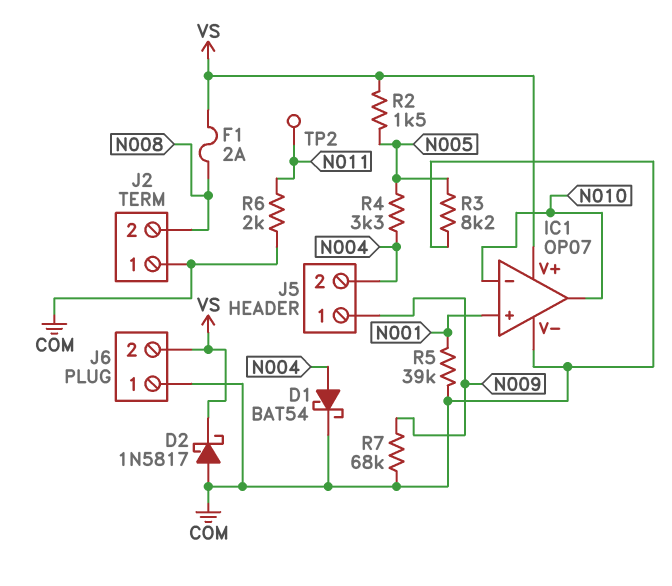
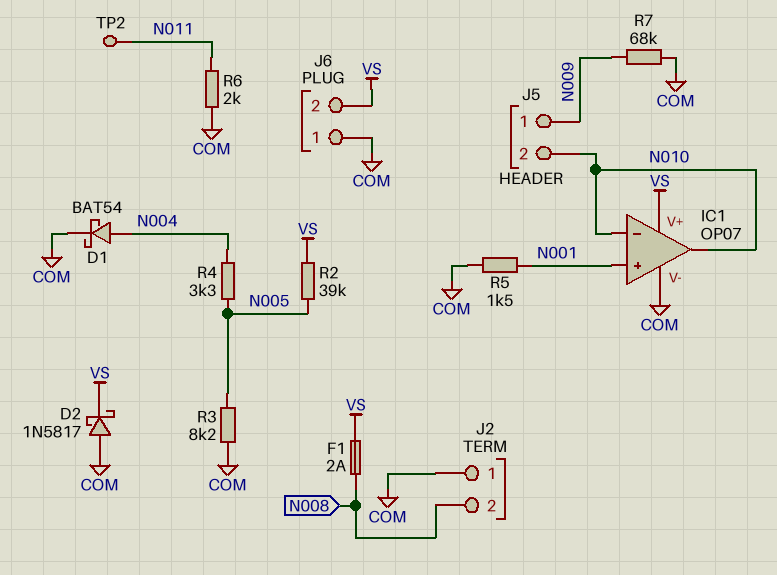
J5 pin 2: N004 -> N010
R2: 1.5k (N005, VS) -> 39k (N005, VS)
R5: 39k (COM, N001) -> 1.5k (COM, N001)

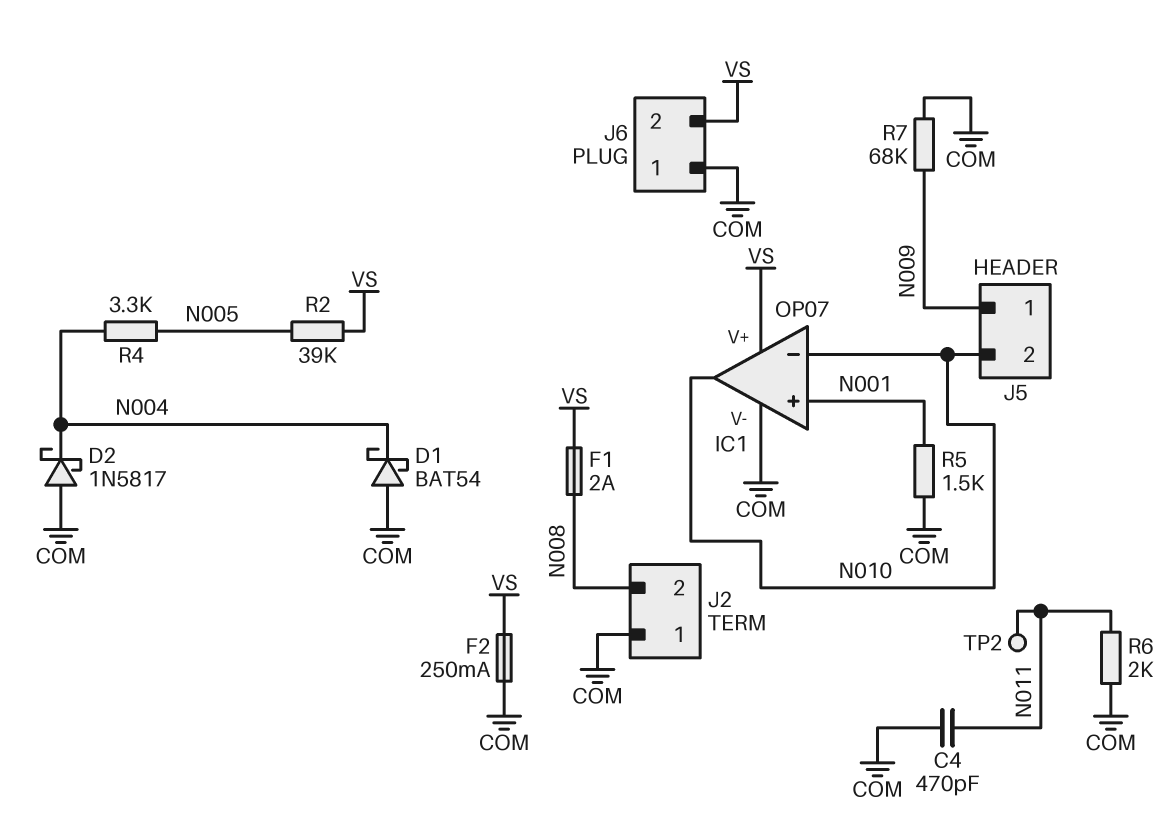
C4: none -> 470pF (COM, N011)
D1: schottky BAT54 (A N004, K COM) -> schottky BAT54 (A COM, K N004)
D2: schottky 1N5817 (A COM, K VS) -> schottky 1N5817 (A COM, K N004)
F2: none -> 250mA (COM, VS)
R3: 8.2k (COM, N005) -> none

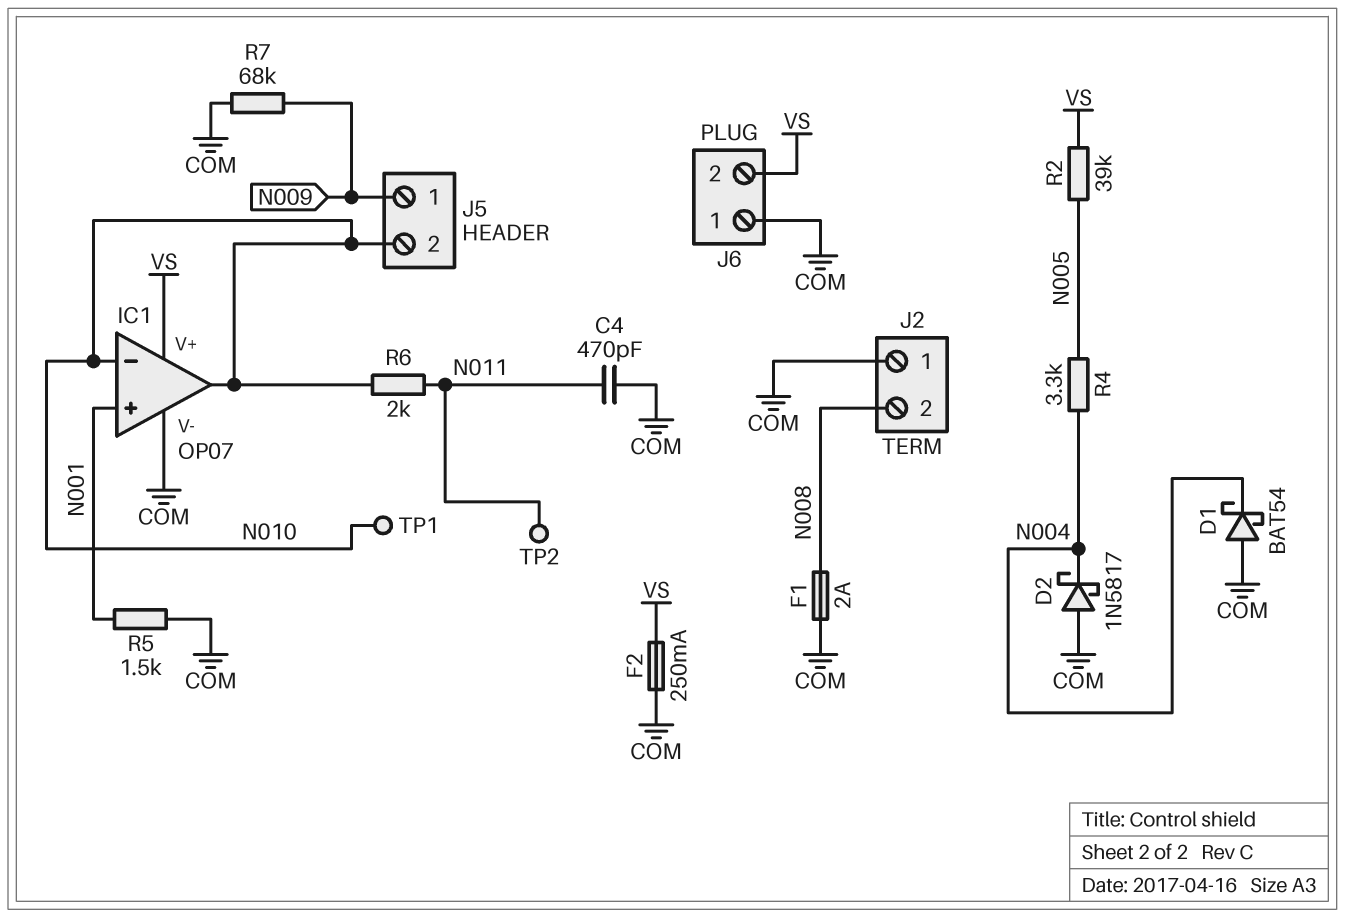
F1: 2A (N008, VS) -> 2A (COM, N008)
R6: 2k (COM, N011) -> 2k (N010, N011)
TP1: none -> test point (N010)

